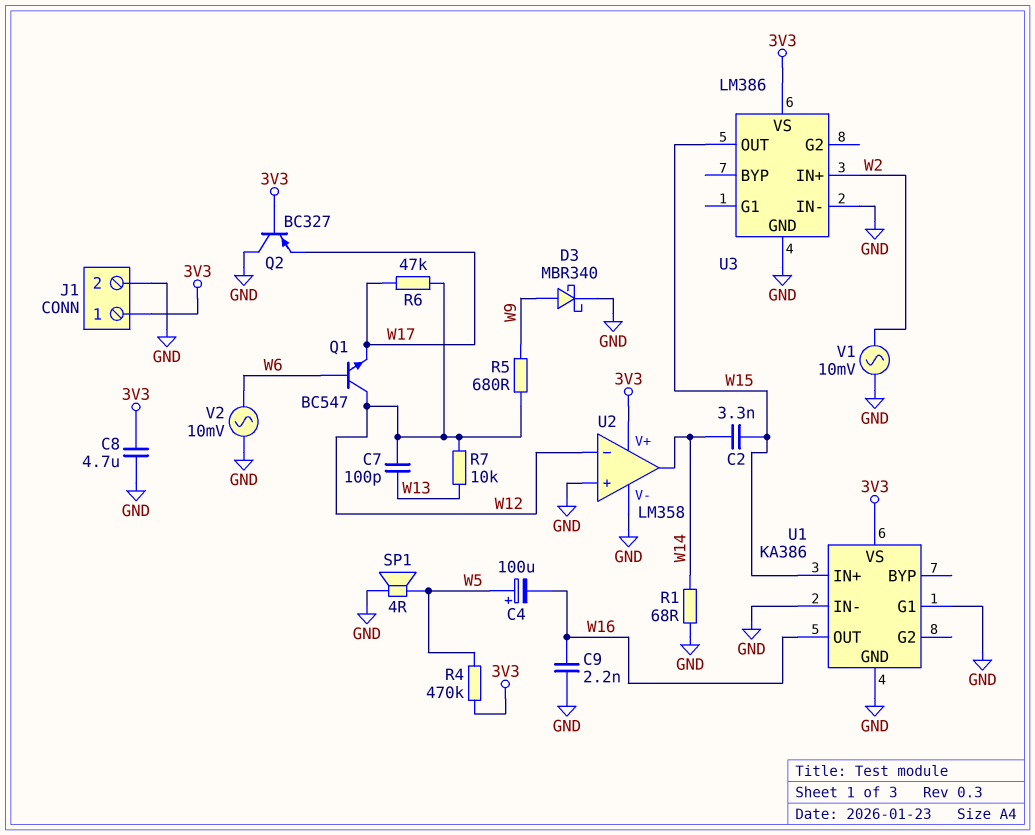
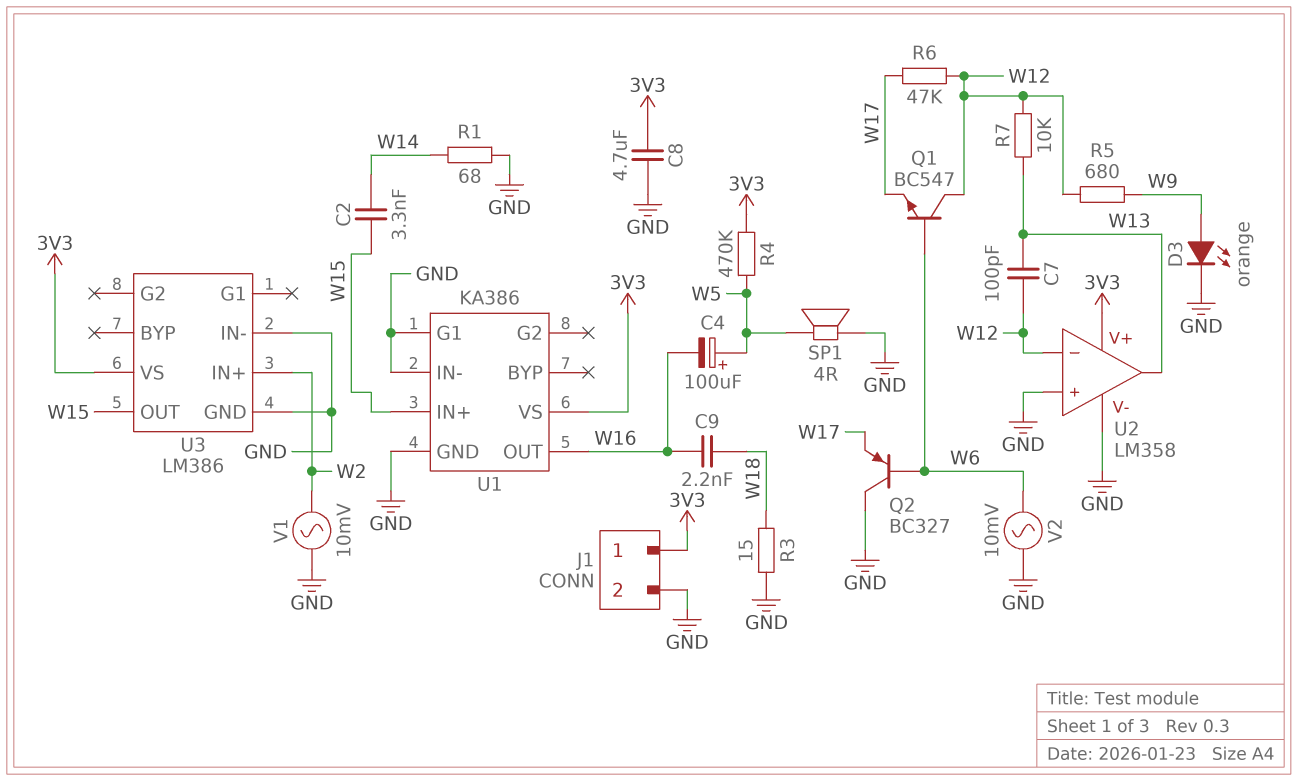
C9: 2.2nF (GND, W16) -> 2.2nF (W16, W18)
D3: schottky MBR340 (A W9, K GND) -> LED orange (A W9, K GND)
Q2: PNP BC327 (B 3V3, C GND, E W17) -> PNP BC327 (B W6, C GND, E W17)
R3: none -> 15 (GND, W18)
U2 pin out: W14 -> W13

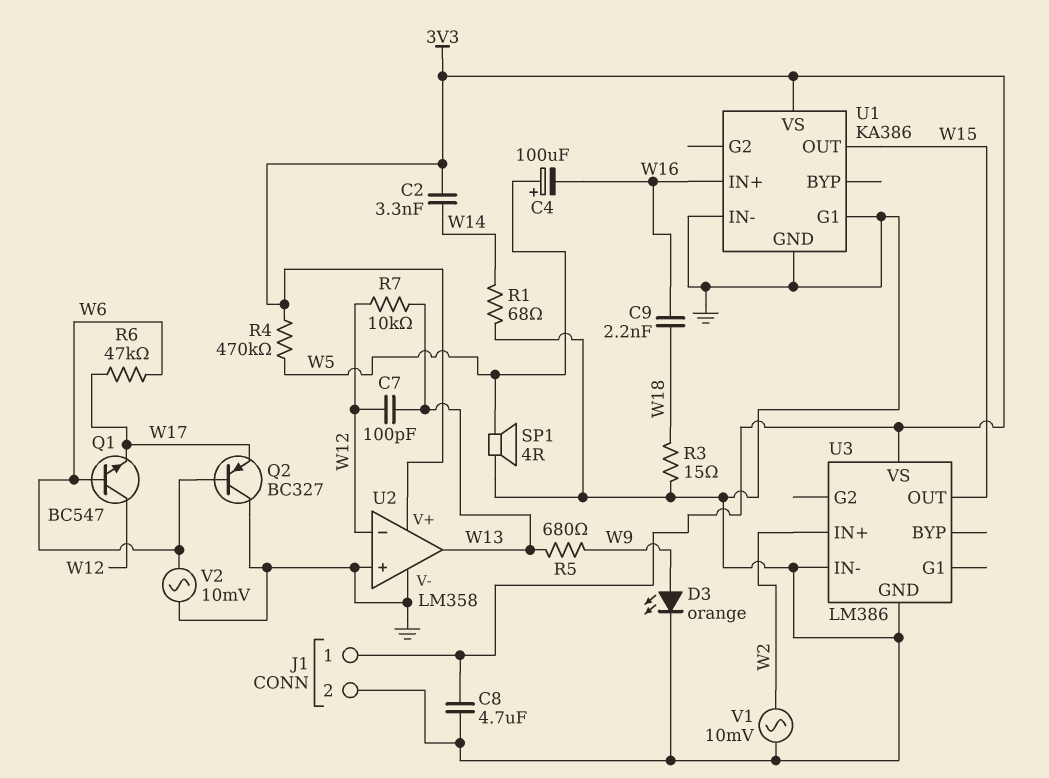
C2: 3.3nF (W14, W15) -> 3.3nF (3V3, W14)
R5: 680 (W9, W12) -> 680 (W9, W13)
R6: 47k (W12, W17) -> 47k (W6, W17)
U1 pin IN+: W15 -> W16
U1 pin OUT: W16 -> W15

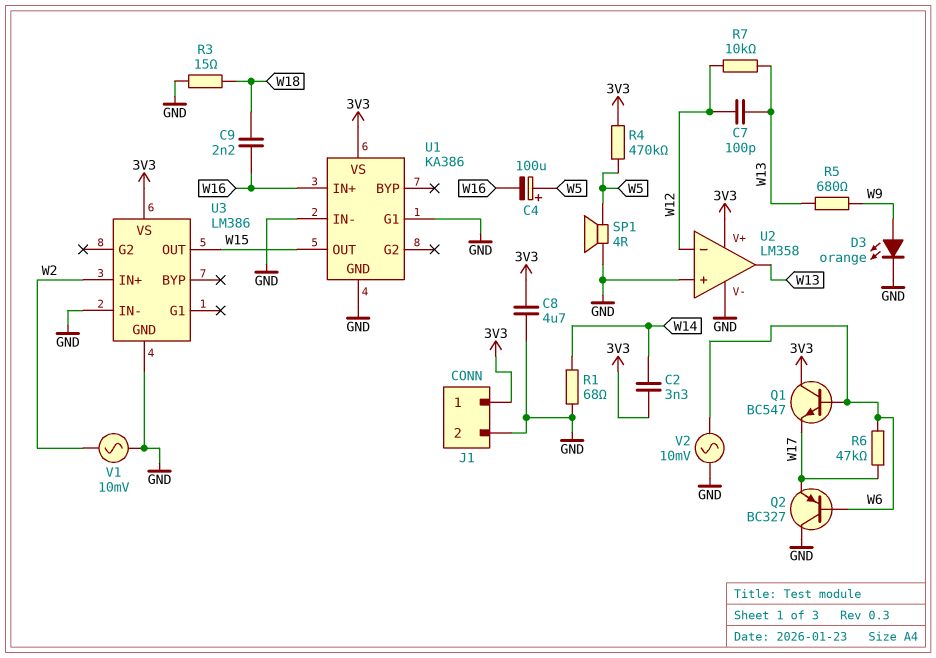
Q1: NPN BC547 (B W6, C W12, E W17) -> NPN BC547 (B W6, C 3V3, E W17)

